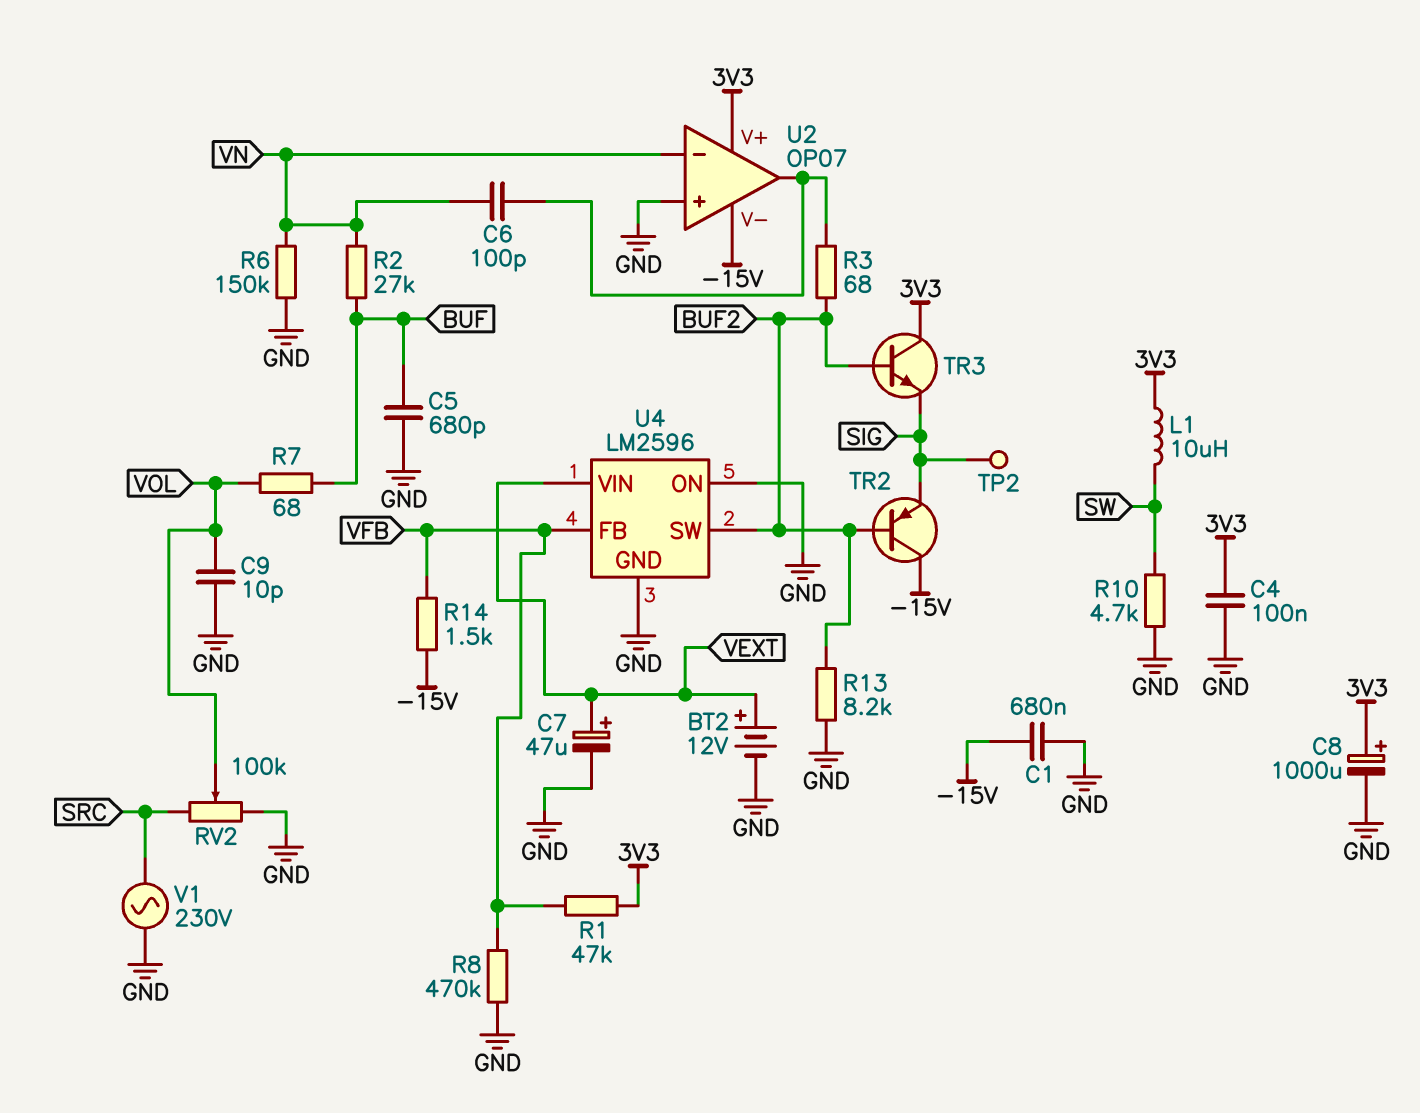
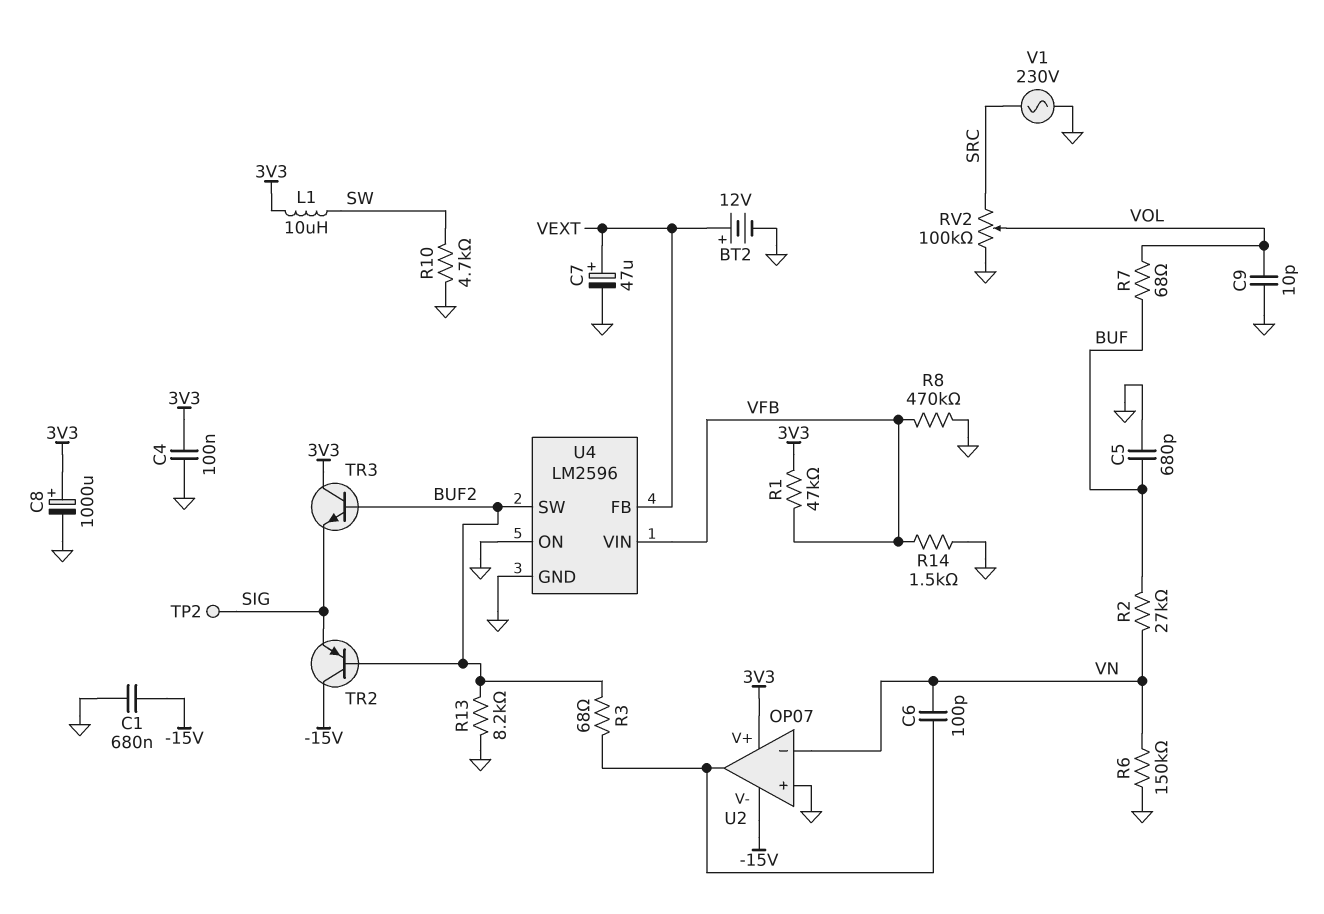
R14: 1.5k (-15V, VFB) -> 1.5k (GND, VFB)
U4 pin FB: VFB -> VEXT
U4 pin VIN: VEXT -> VFB

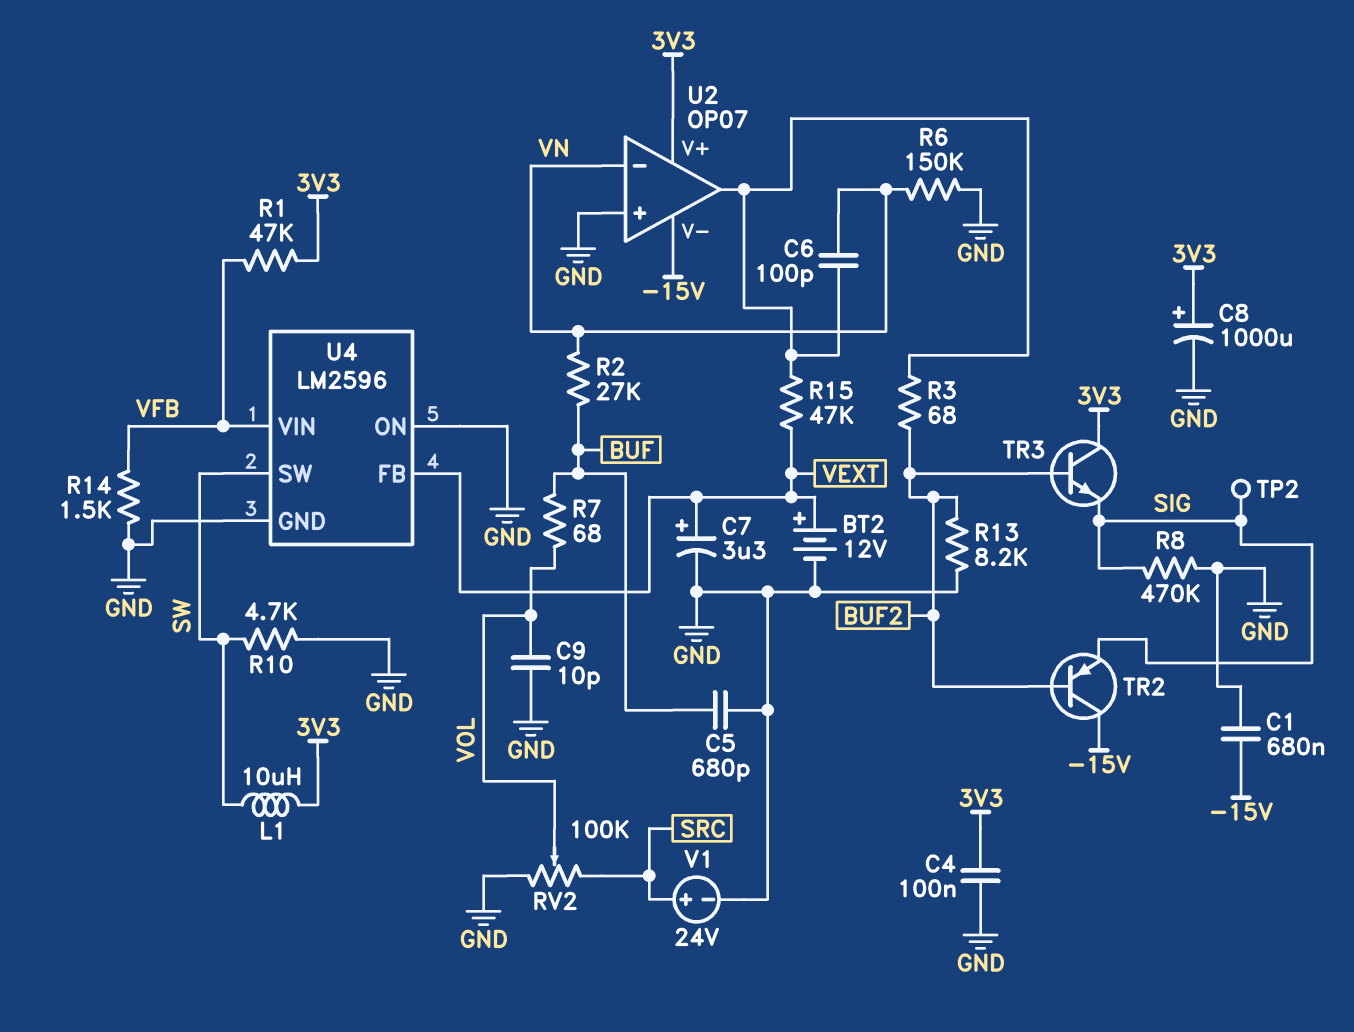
C7: 47uF (plus VEXT, minus GND) -> 3.3uF (plus VEXT, minus GND)
R8: 470k (GND, VFB) -> 470k (GND, SIG)
R15: none -> 47k (U2/out, VEXT)
U4 pin SW: BUF2 -> SW
V1: AC 230V (GND, SRC) -> 24V (plus SRC, minus GND)

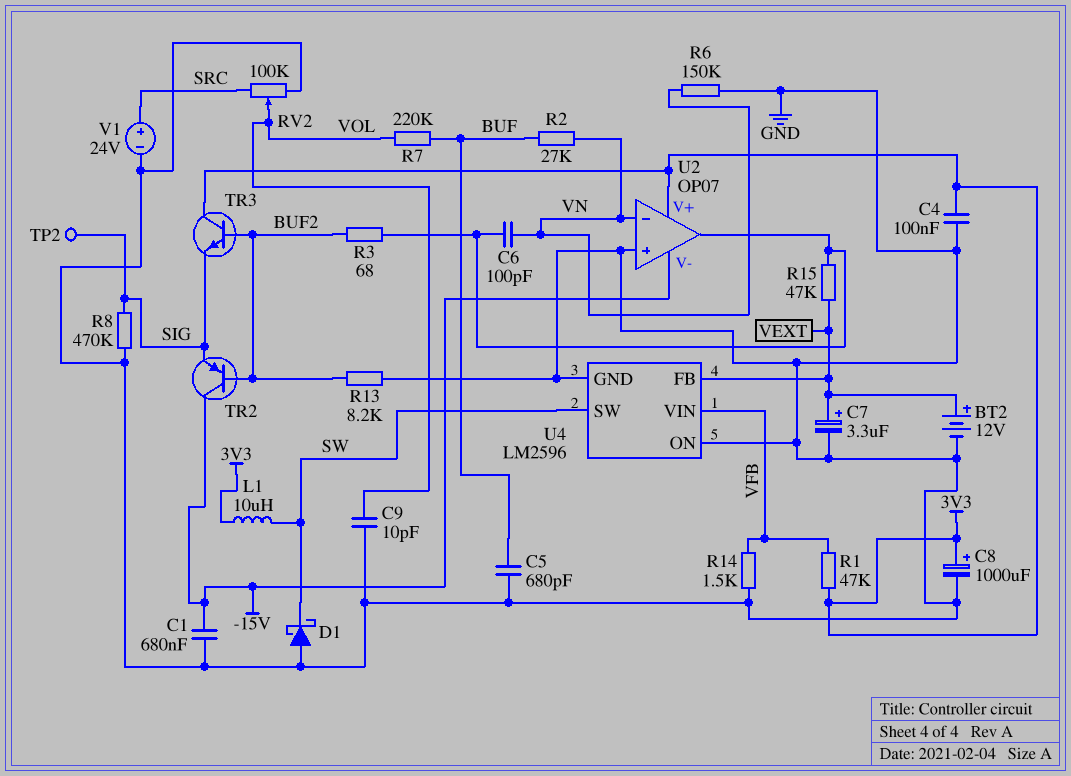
D1: none -> schottky (A GND, K SW)
R7: 68 (BUF, VOL) -> 220k (BUF, VOL)
R10: 4.7k (GND, SW) -> none

